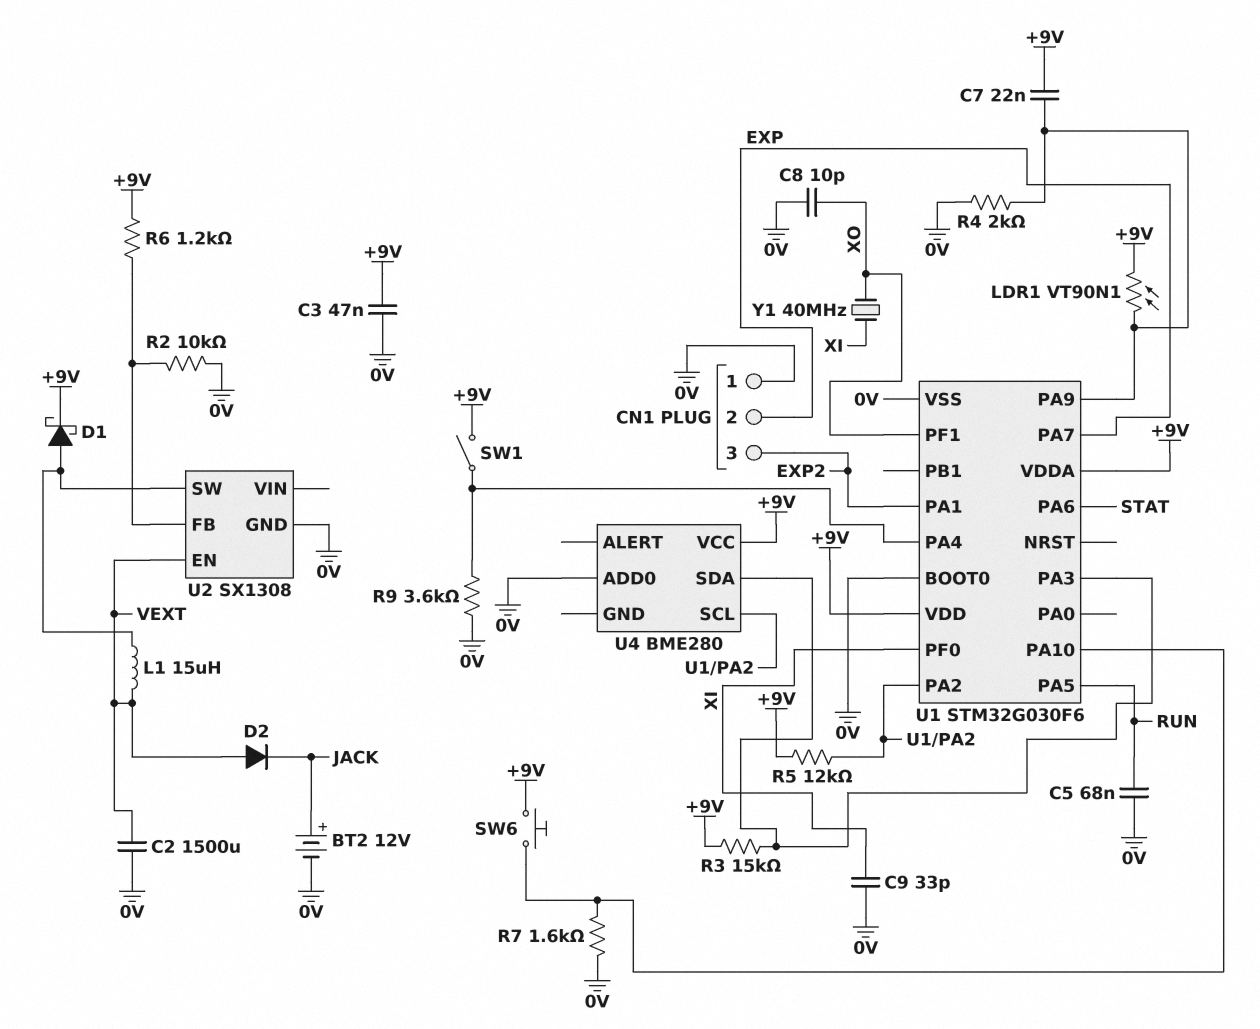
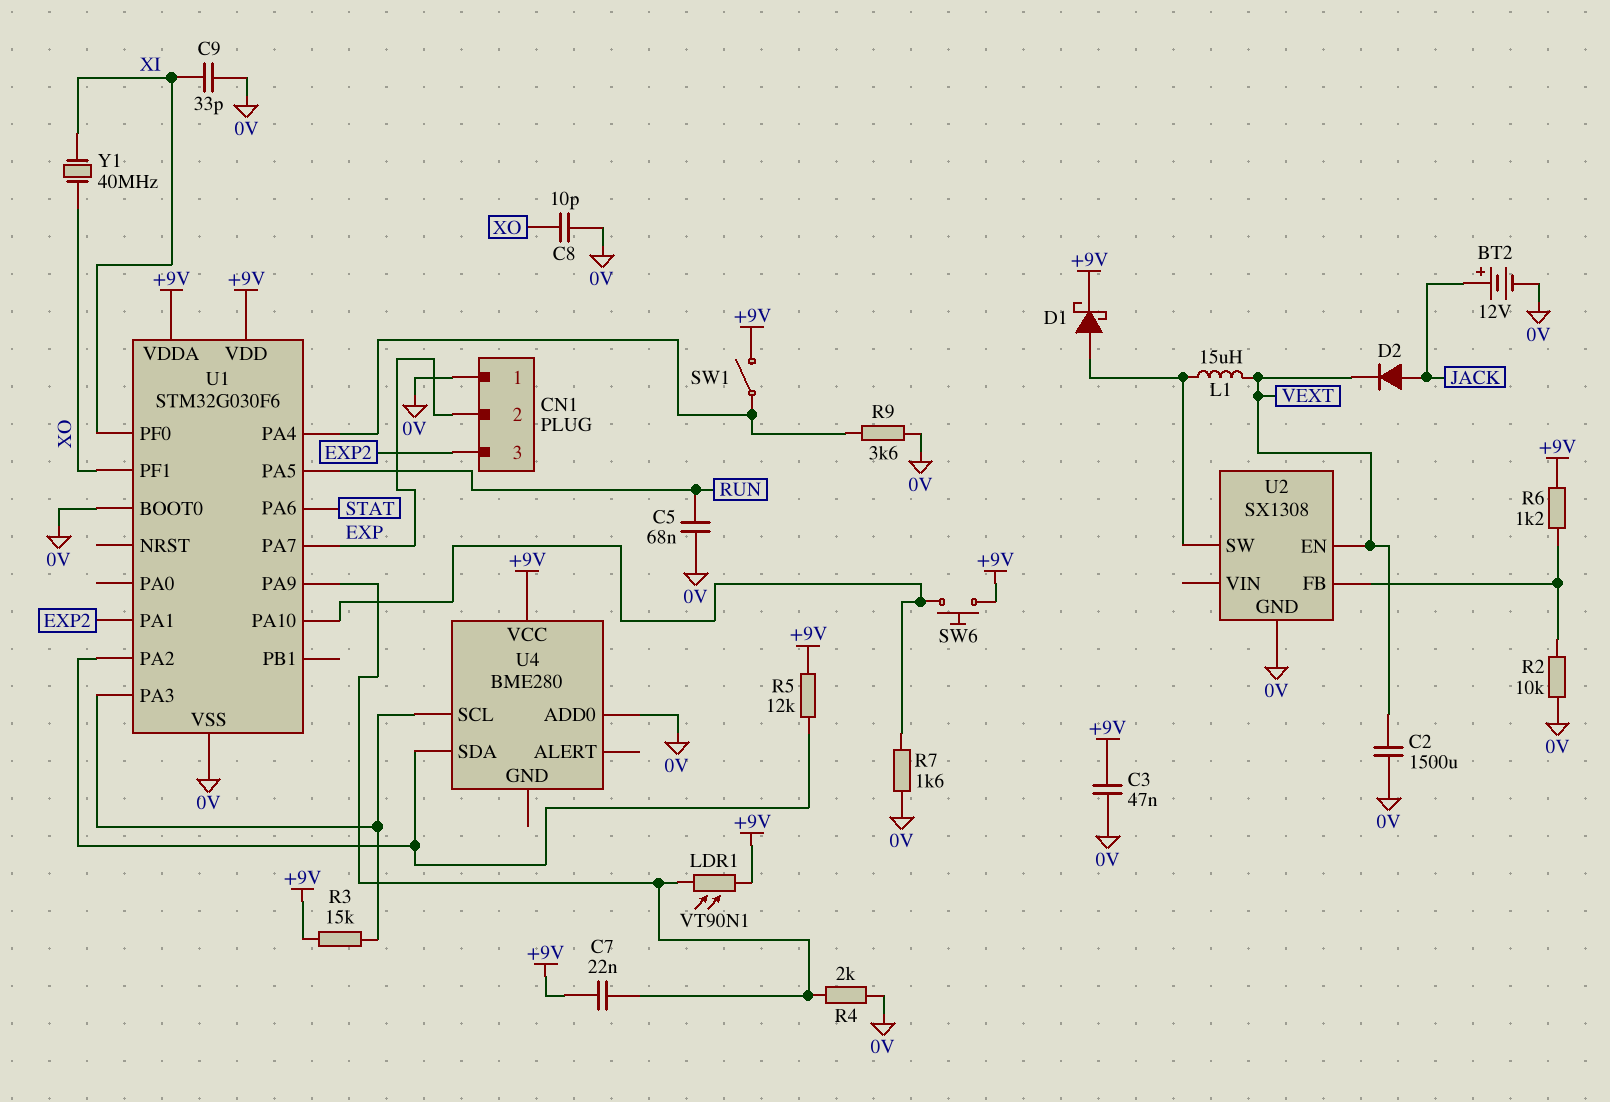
D2: diode (A VEXT, K JACK) -> diode (A JACK, K VEXT)
U4 pin SCL: U1/PA2 -> U1/PA3
U4 pin SDA: U1/PA3 -> U1/PA2

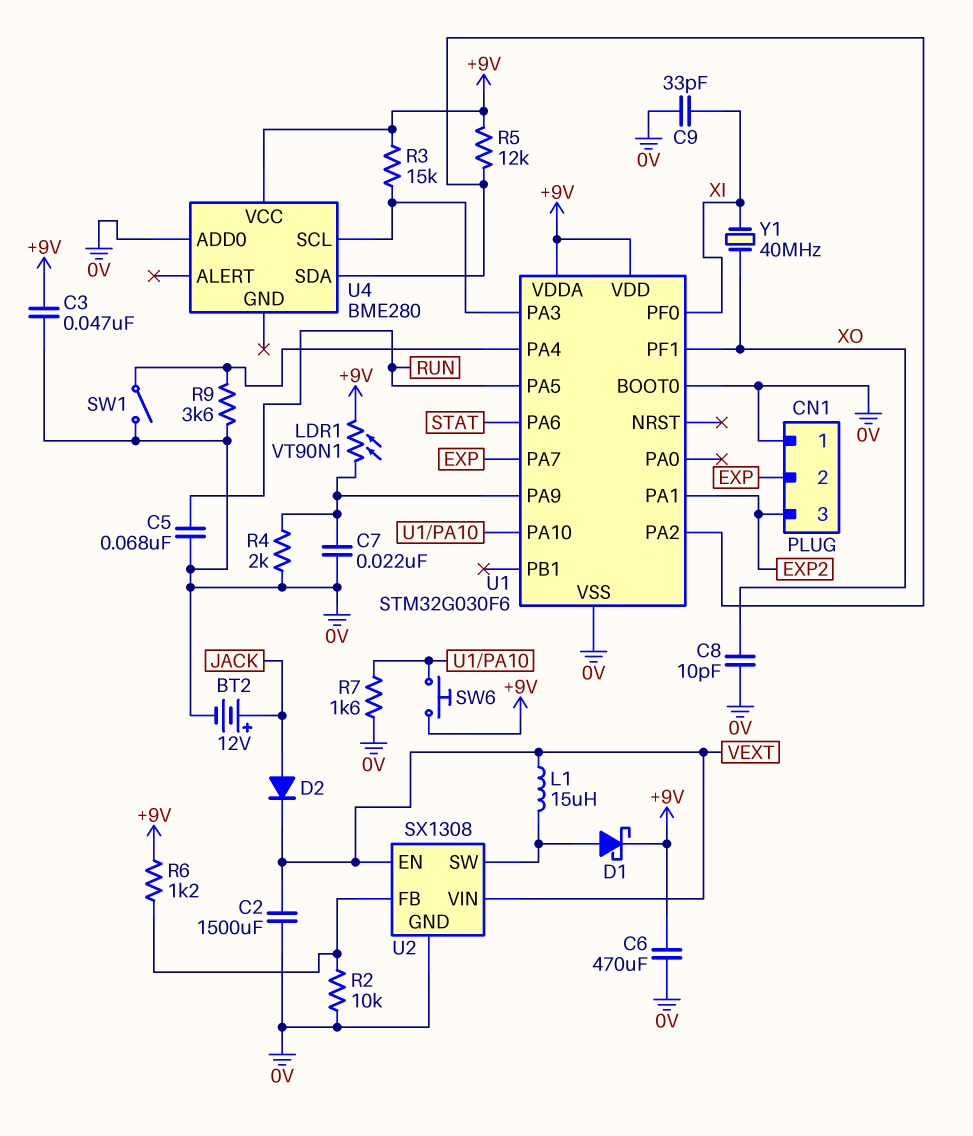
C6: none -> 470uF (+9V, 0V)
C7: 22nF (+9V, U1/PA9) -> 22nF (0V, U1/PA9)
SW1: switch (+9V, U1/PA4) -> switch (0V, U1/PA4)
U2 pin VIN: none -> VEXT

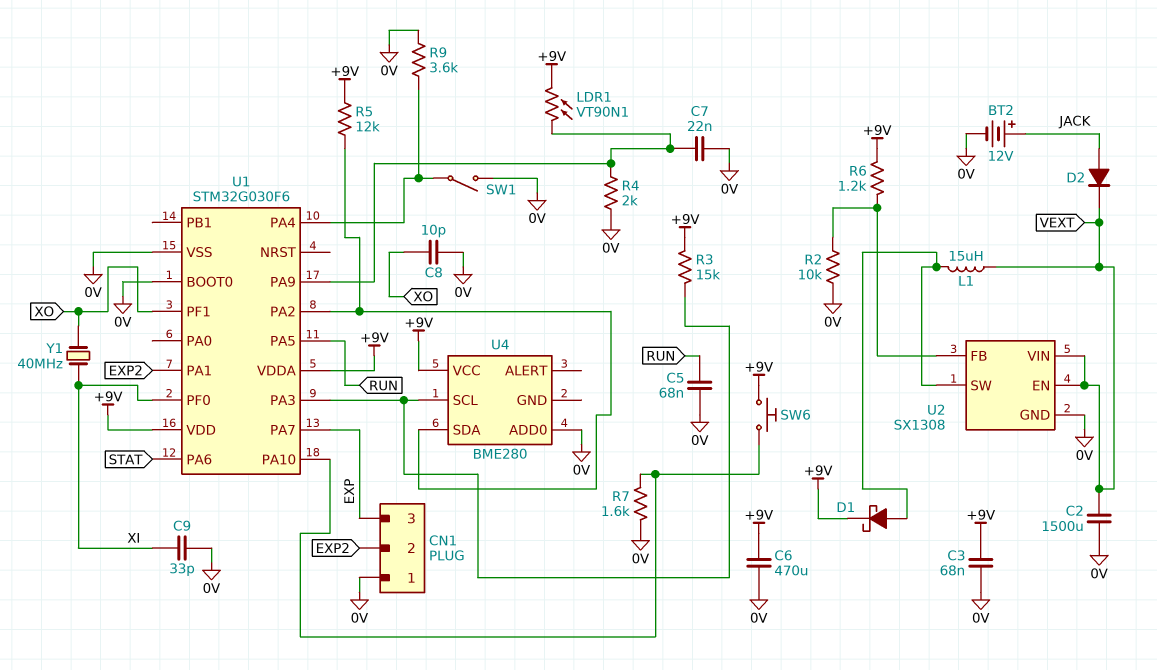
C3: 47nF (+9V, 0V) -> 68nF (+9V, 0V)
CN1 pin 2: EXP -> EXP2
CN1 pin 3: EXP2 -> EXP

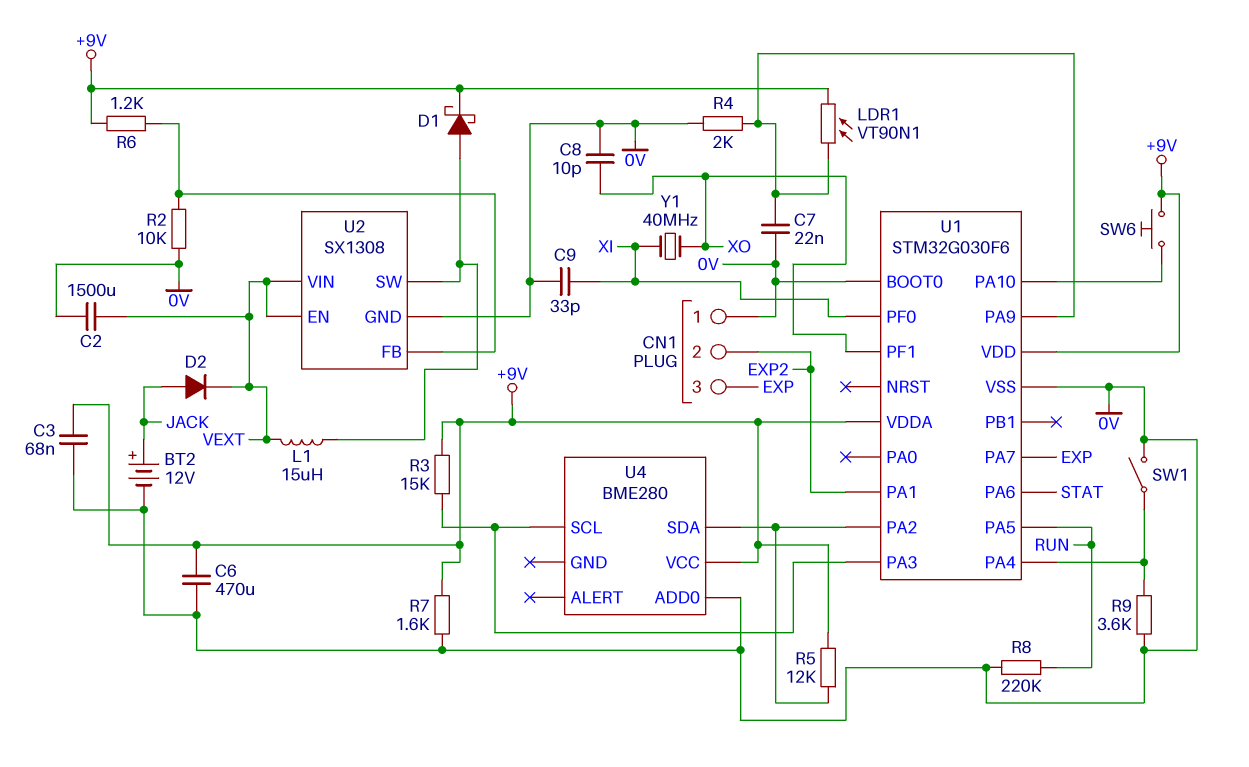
C5: 68nF (0V, RUN) -> none
R7: 1.6k (0V, U1/PA10) -> 1.6k (+9V, 0V)
R8: none -> 220k (0V, RUN)

